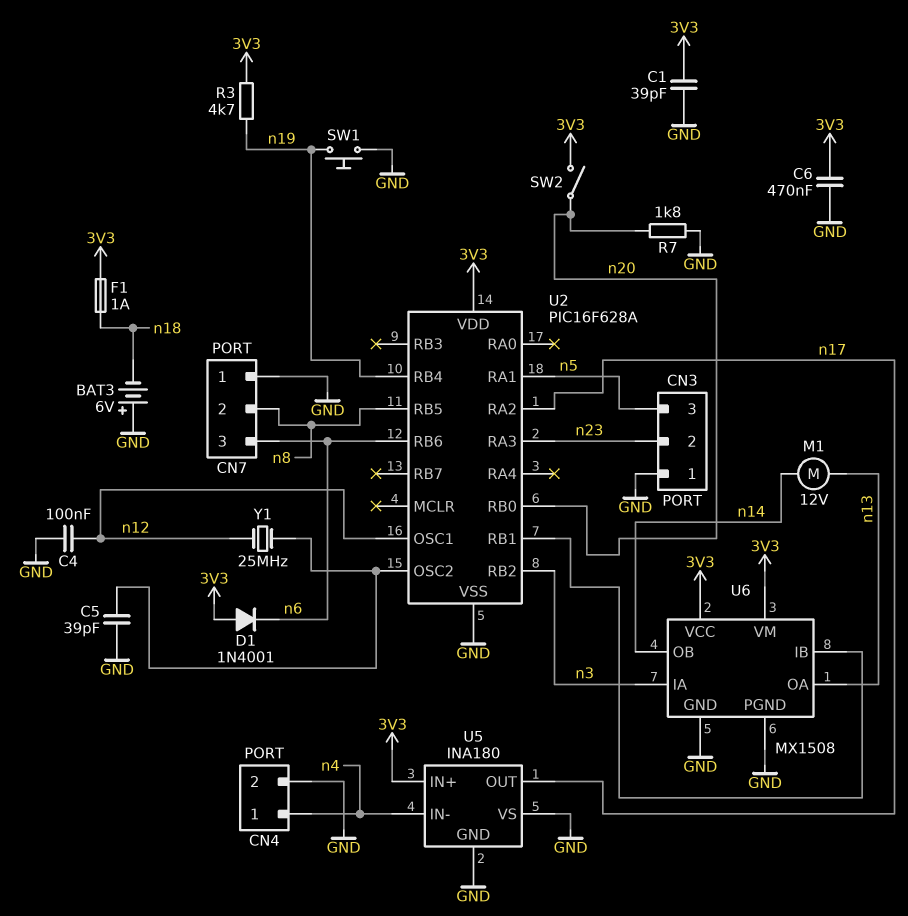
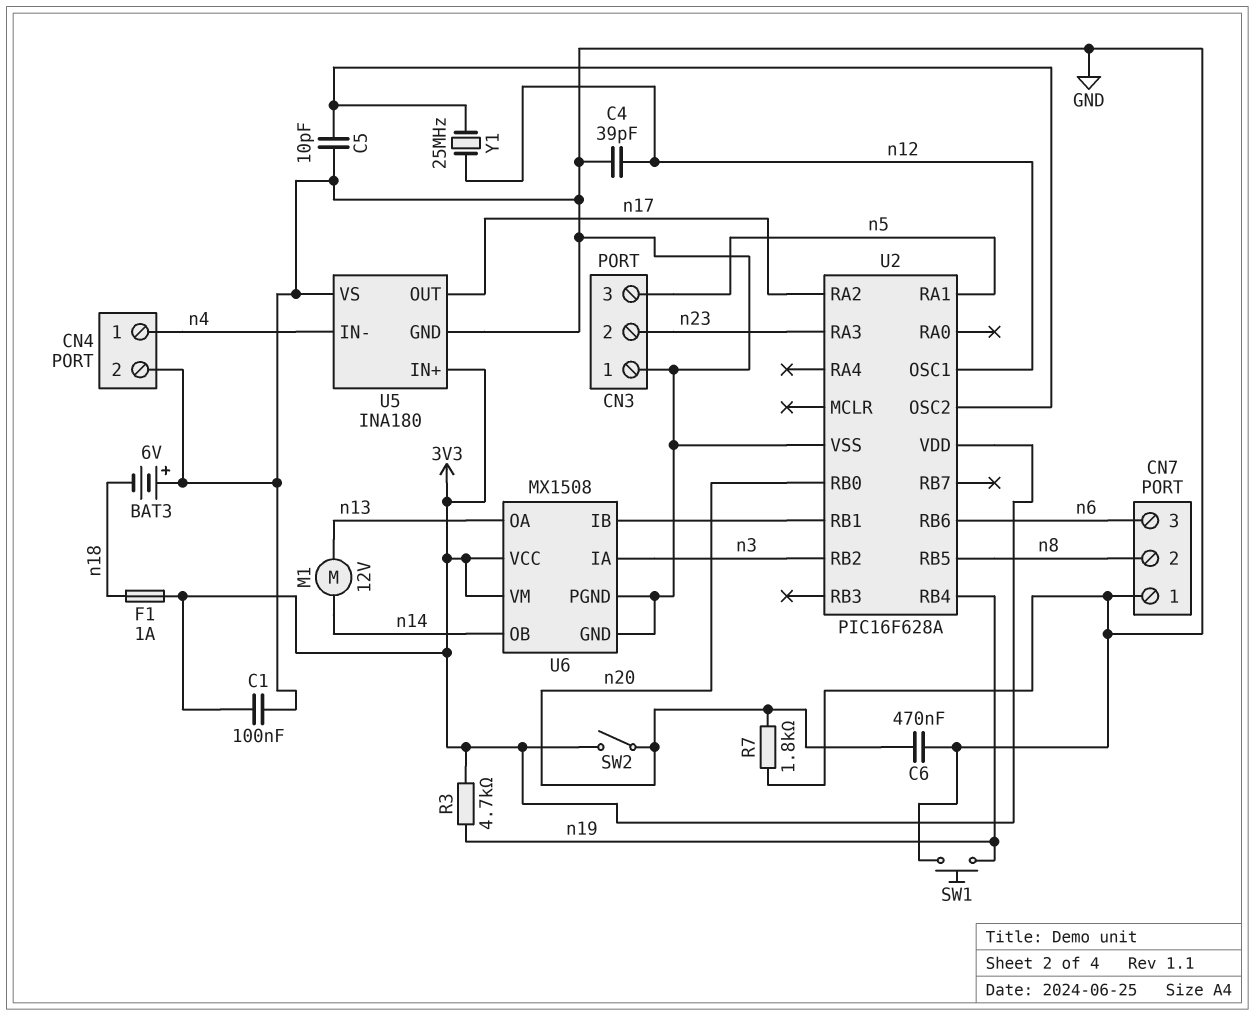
C1: 39pF (3V3, GND) -> 100nF (3V3, GND)
C4: 100nF (GND, n12) -> 39pF (GND, n12)
C5: 39pF (GND, U2/OSC2) -> 10pF (GND, U2/OSC2)
C6: 470nF (3V3, GND) -> 470nF (GND, n20)
D1: diode 1N4001 (A 3V3, K n6) -> none

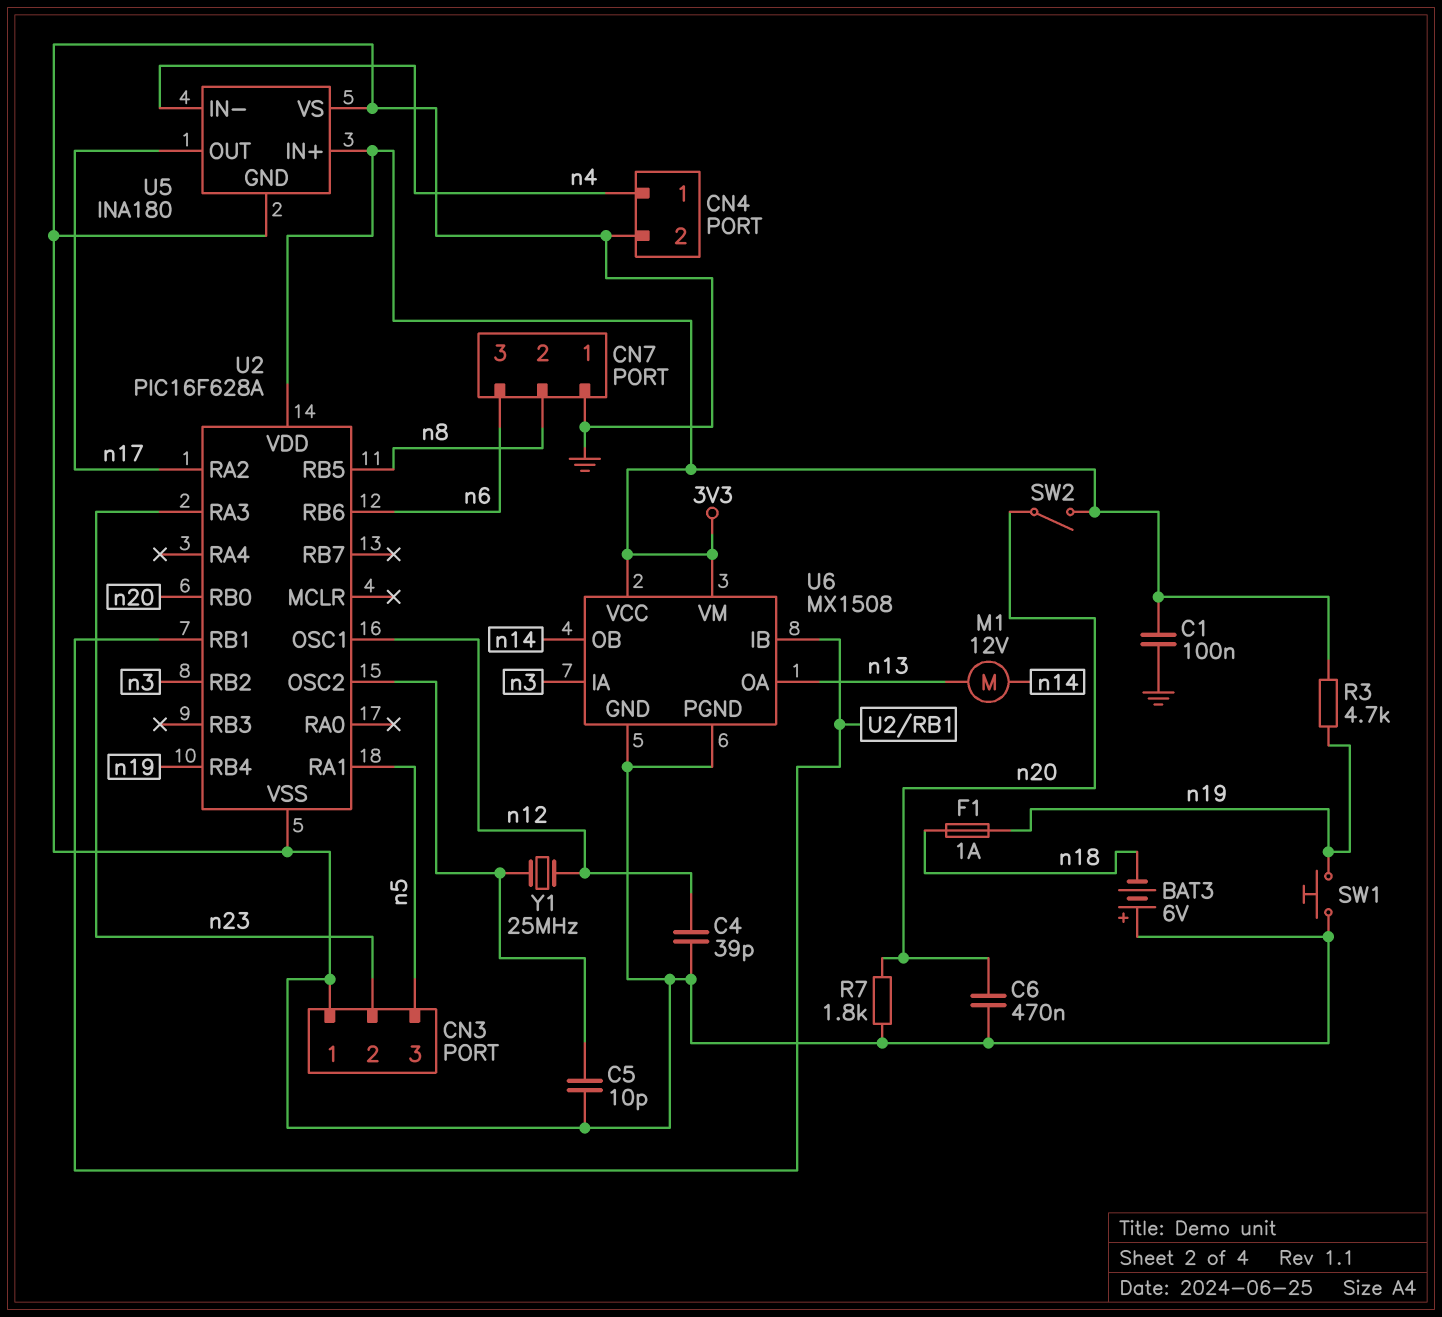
F1: 1A (3V3, n18) -> 1A (n18, n19)

